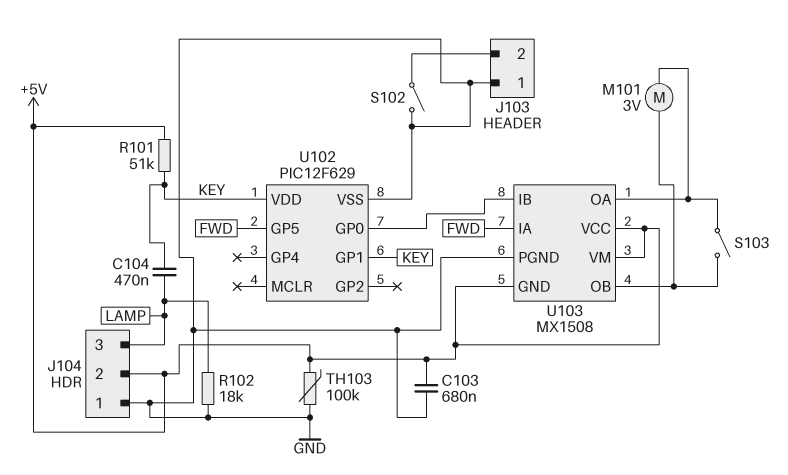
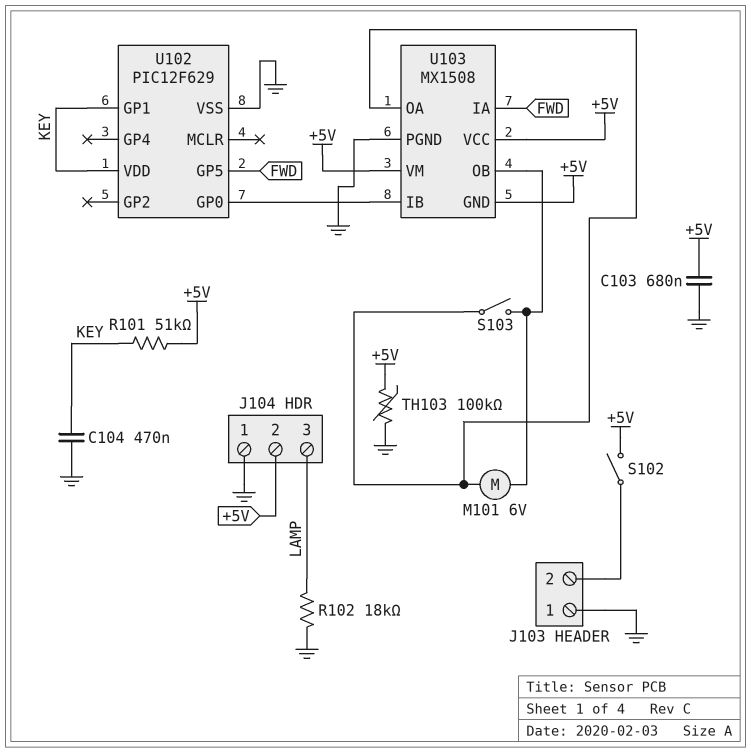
C104: 470nF (KEY, LAMP) -> 470nF (GND, KEY)
M101: motor 3V (U103/OA, U103/OB) -> motor 6V (U103/OA, U103/OB)
S102: switch (GND, J103/2) -> switch (+5V, J103/2)

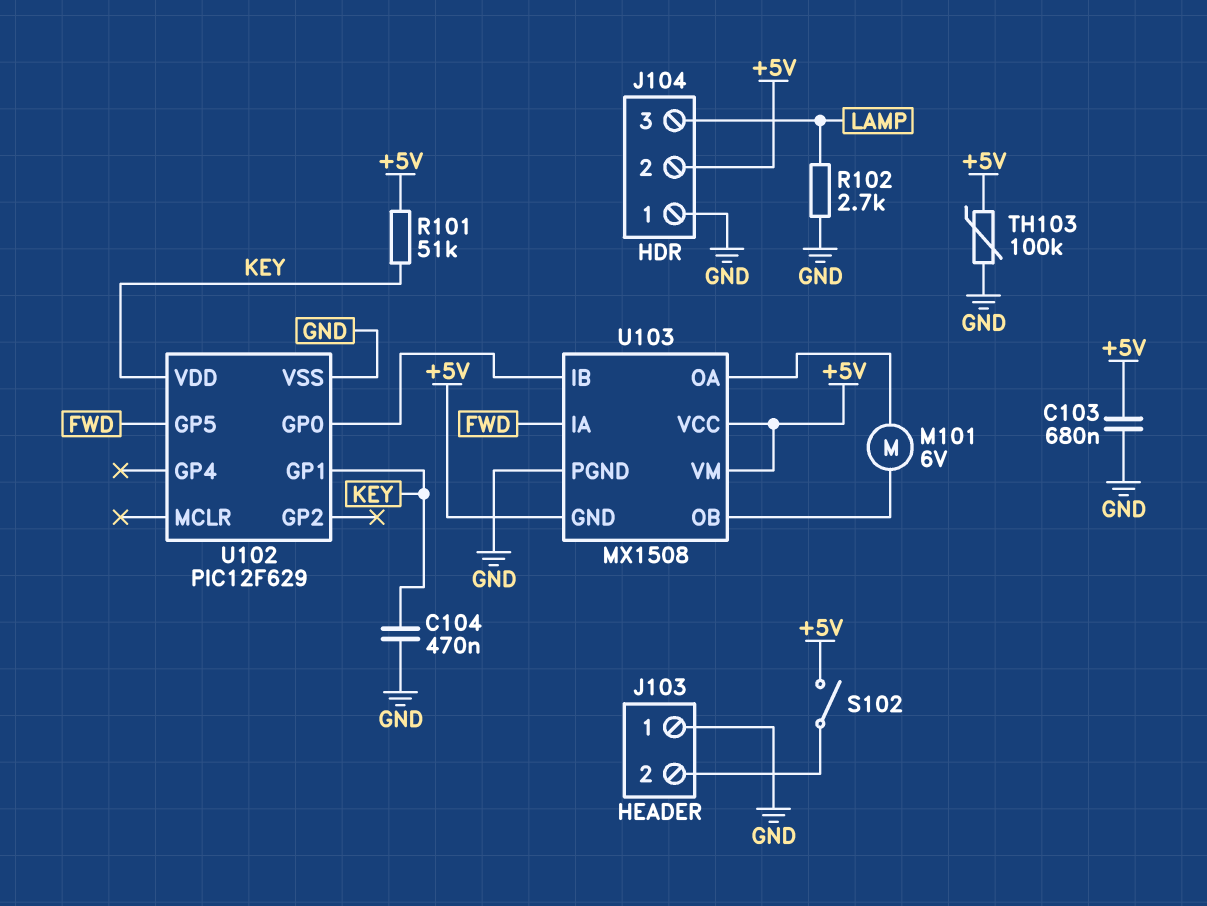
R102: 18k (GND, LAMP) -> 2.7k (GND, LAMP)
S103: switch (U103/OA, U103/OB) -> none

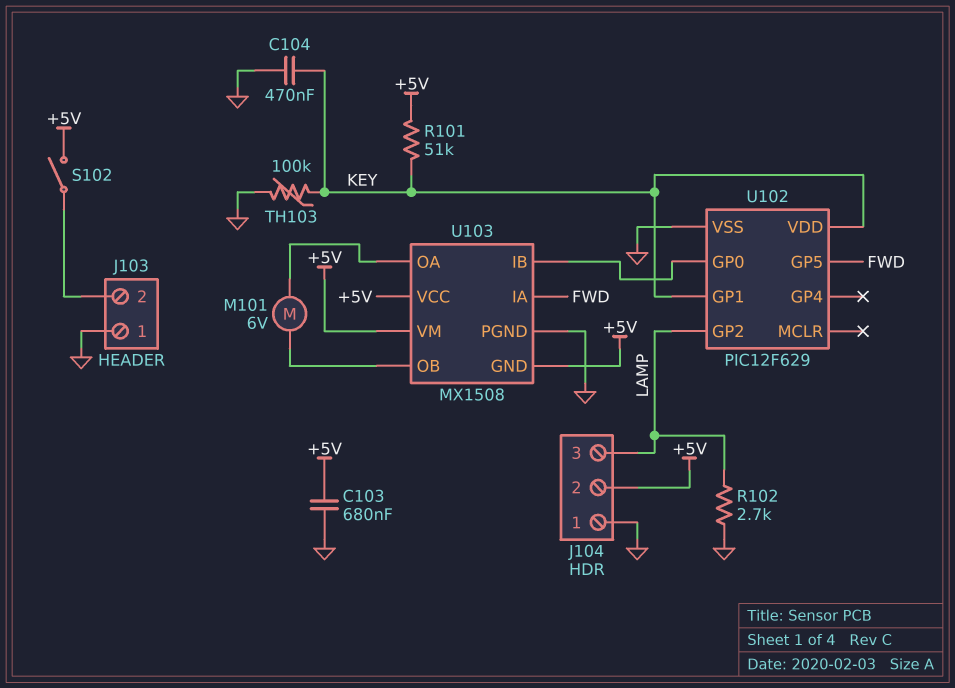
TH103: 100k (+5V, GND) -> 100k (GND, KEY)
U102 pin GP2: none -> LAMP

